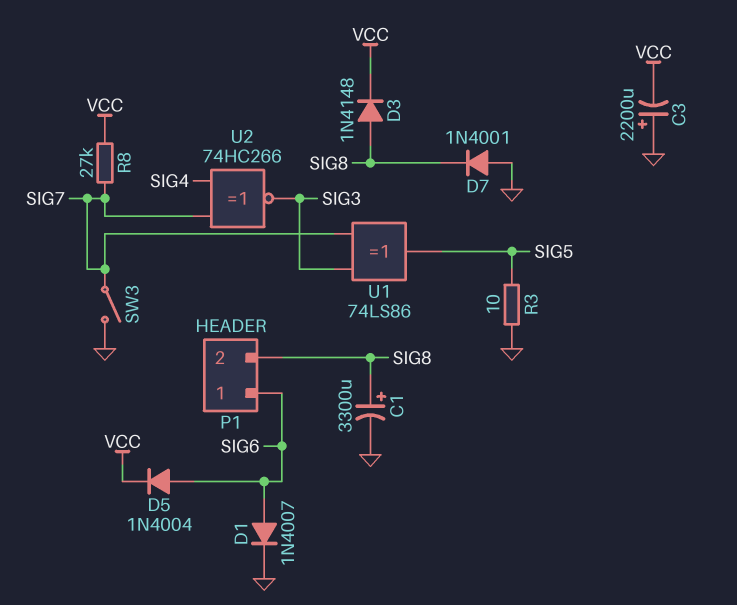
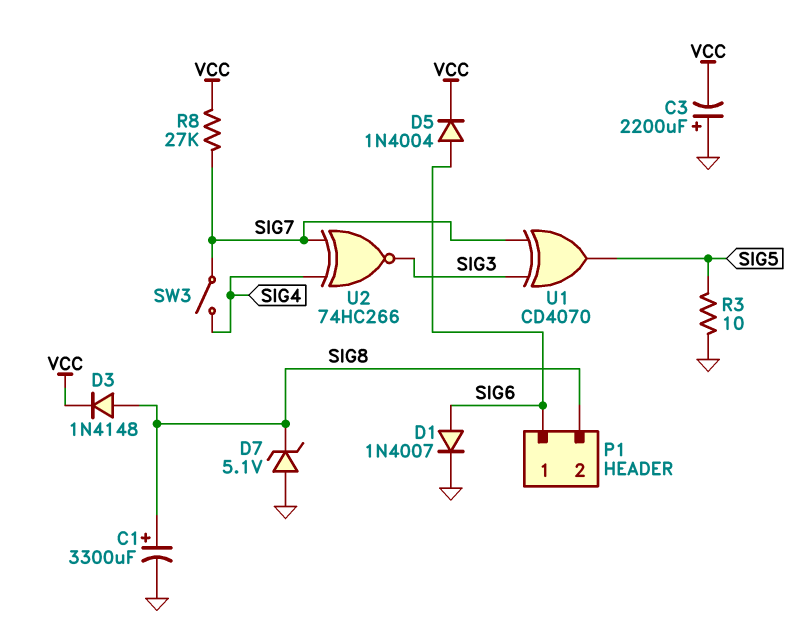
D7: diode 1N4001 (A GND, K SIG8) -> zener 5.1V (A GND, K SIG8)
SW3: switch (GND, SIG7) -> switch (SIG4, SIG7)
U1: XOR 74LS86 (in SIG3, in SIG7, out SIG5) -> XOR CD4070 (in SIG3, in SIG7, out SIG5)

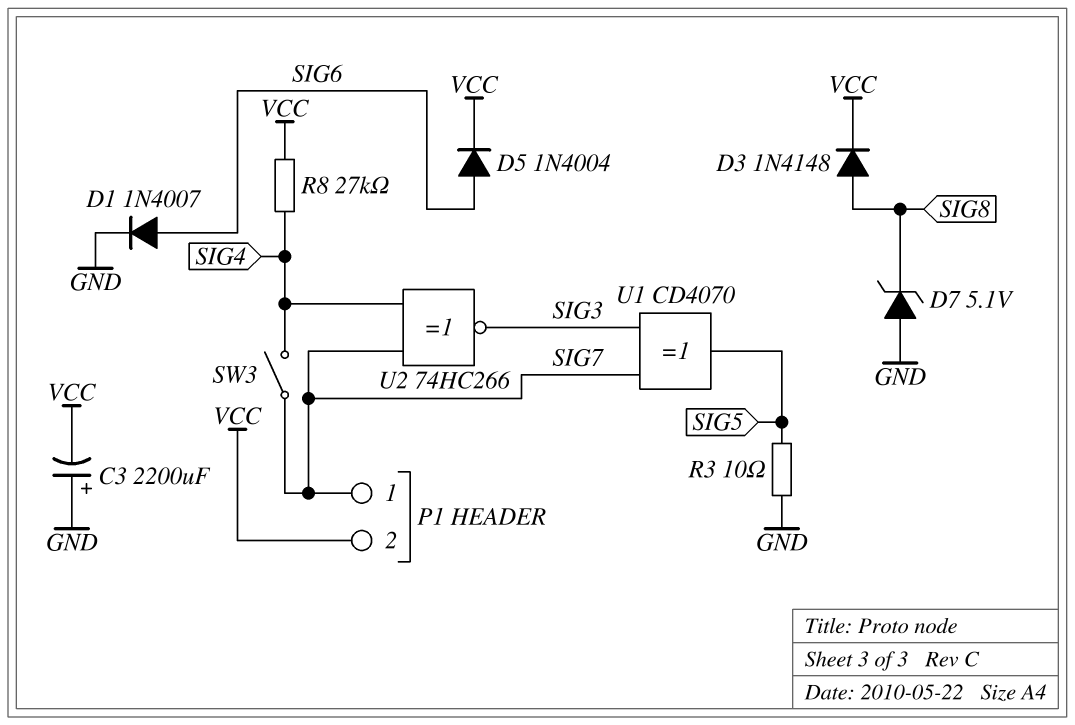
C1: 3300uF (plus SIG8, minus GND) -> none
P1 pin 1: SIG6 -> SIG7
P1 pin 2: SIG8 -> VCC
R8: 27k (SIG7, VCC) -> 27k (SIG4, VCC)

